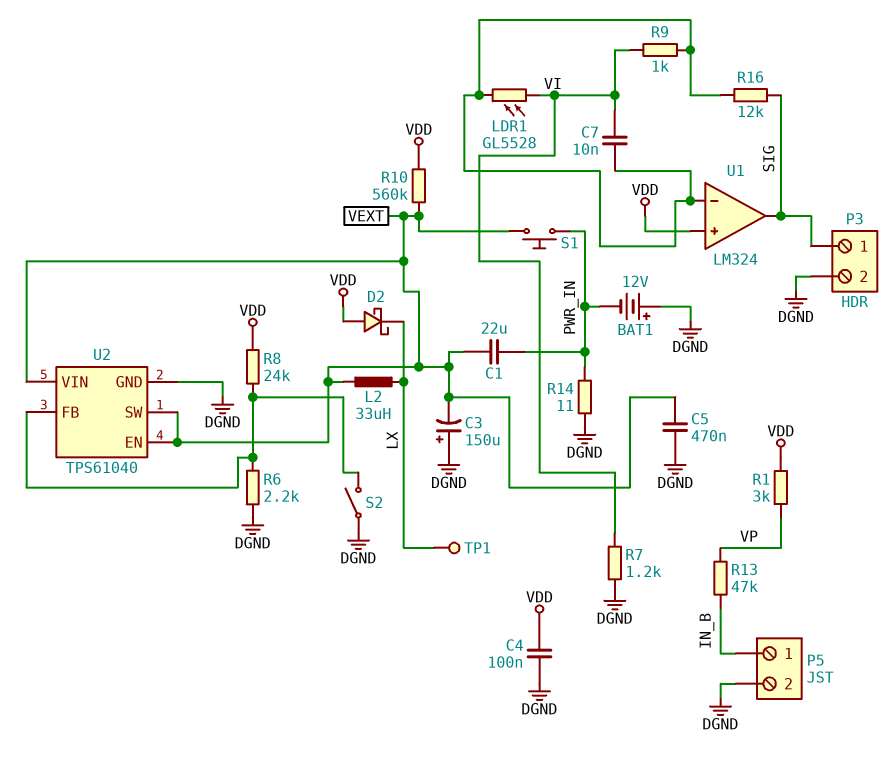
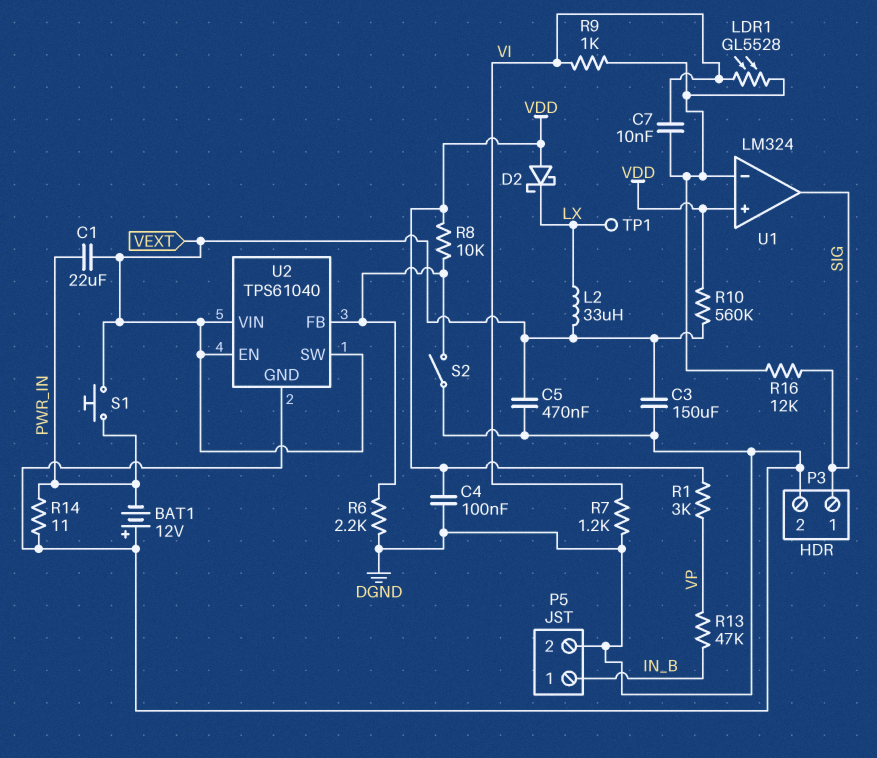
C3: 150uF (plus DGND, minus VEXT) -> 150uF (DGND, VEXT)
R8: 24k (U2/FB, VDD) -> 10k (U2/FB, VDD)

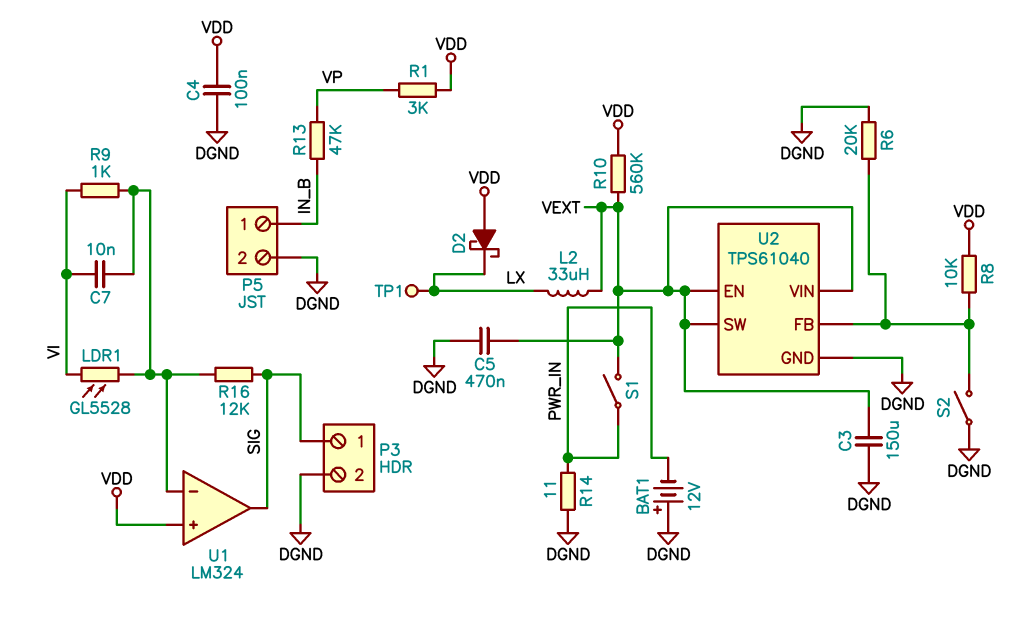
C1: 22uF (PWR_IN, VEXT) -> none
R6: 2.2k (DGND, U2/FB) -> 20k (DGND, U2/FB)
R7: 1.2k (DGND, VI) -> none
S1: button (PWR_IN, VEXT) -> switch (PWR_IN, VEXT)

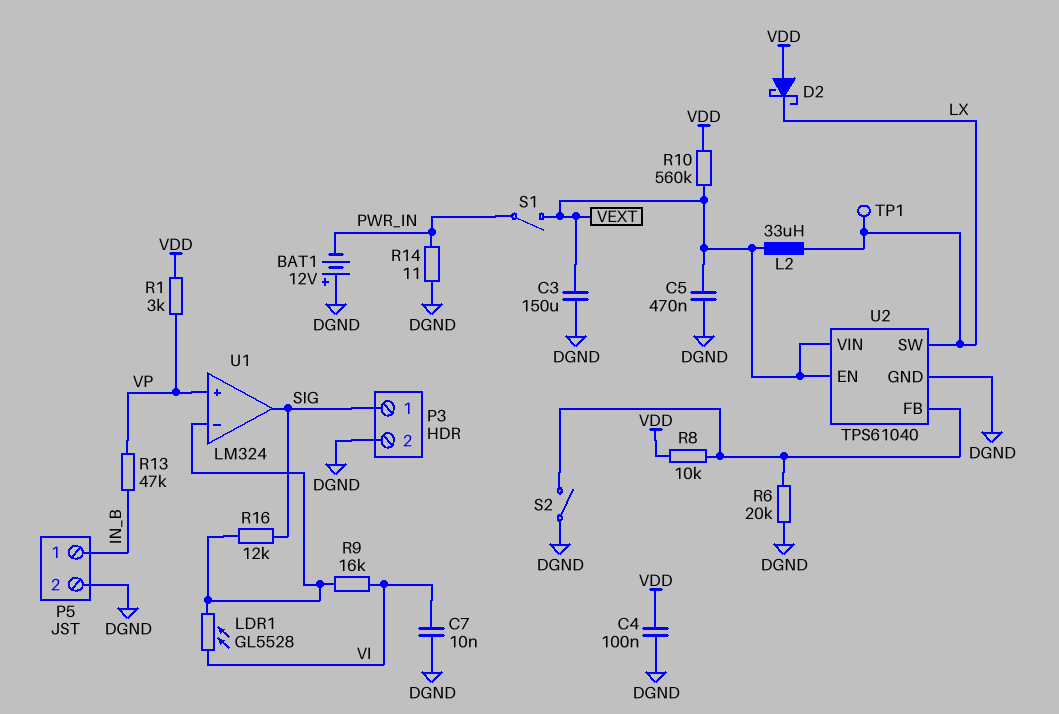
C7: 10nF (U1/in-, VI) -> 10nF (DGND, VI)
R9: 1k (U1/in-, VI) -> 16k (U1/in-, VI)
U1 pin in+: VDD -> VP
U2 pin SW: VEXT -> LX

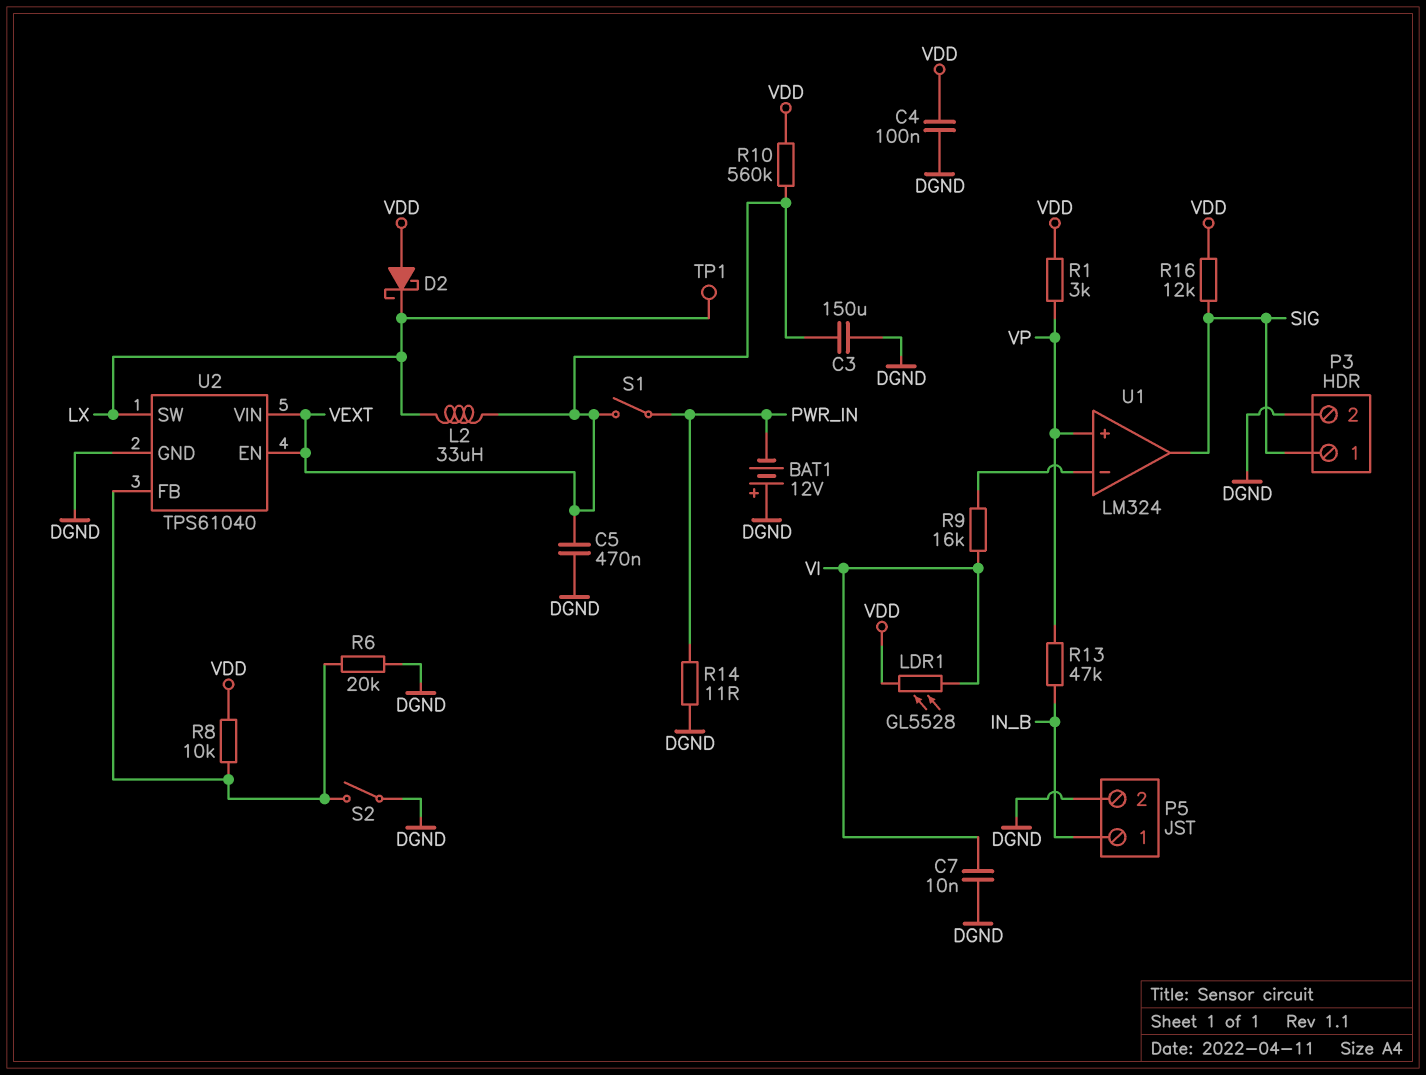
LDR1: GL5528 (U1/in-, VI) -> GL5528 (VDD, VI)
R16: 12k (SIG, U1/in-) -> 12k (SIG, VDD)

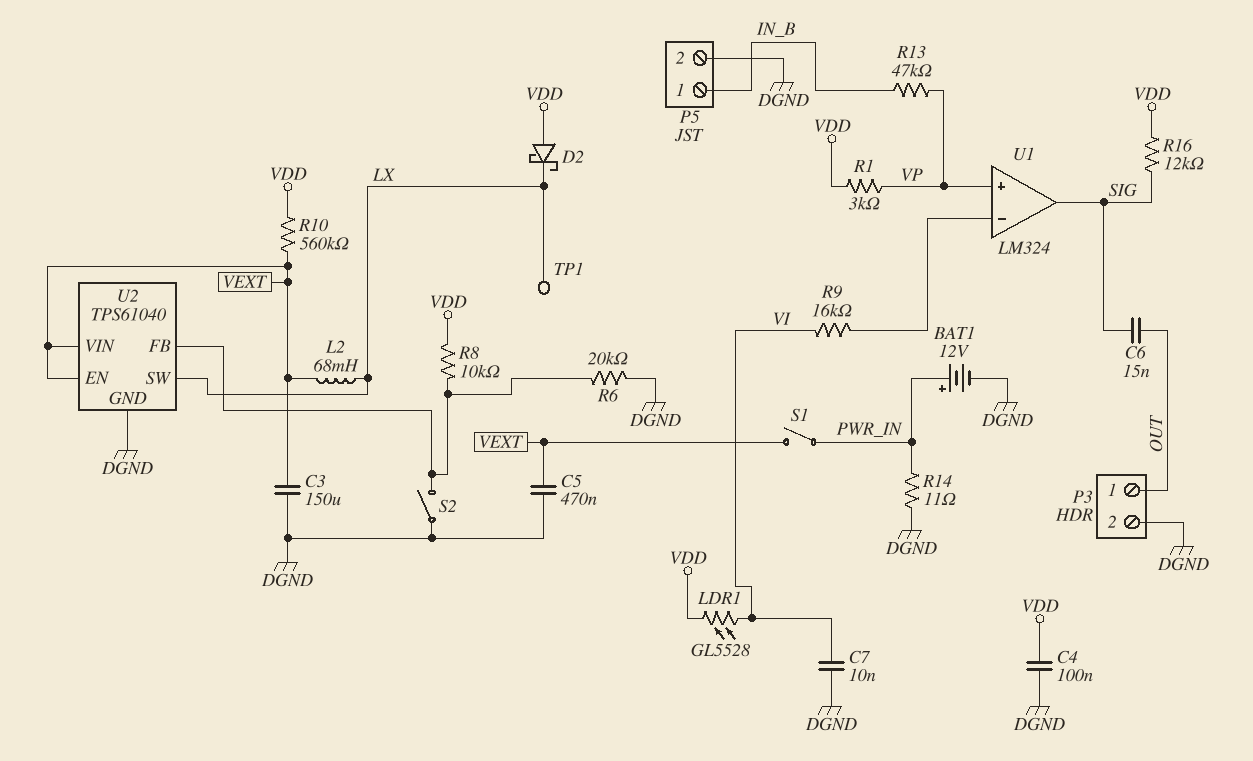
BAT1: 12V (plus DGND, minus PWR_IN) -> 12V (plus PWR_IN, minus DGND)
C6: none -> 15nF (OUT, SIG)
L2: 33uH (LX, VEXT) -> 68mH (LX, VEXT)
P3 pin 1: SIG -> OUT

